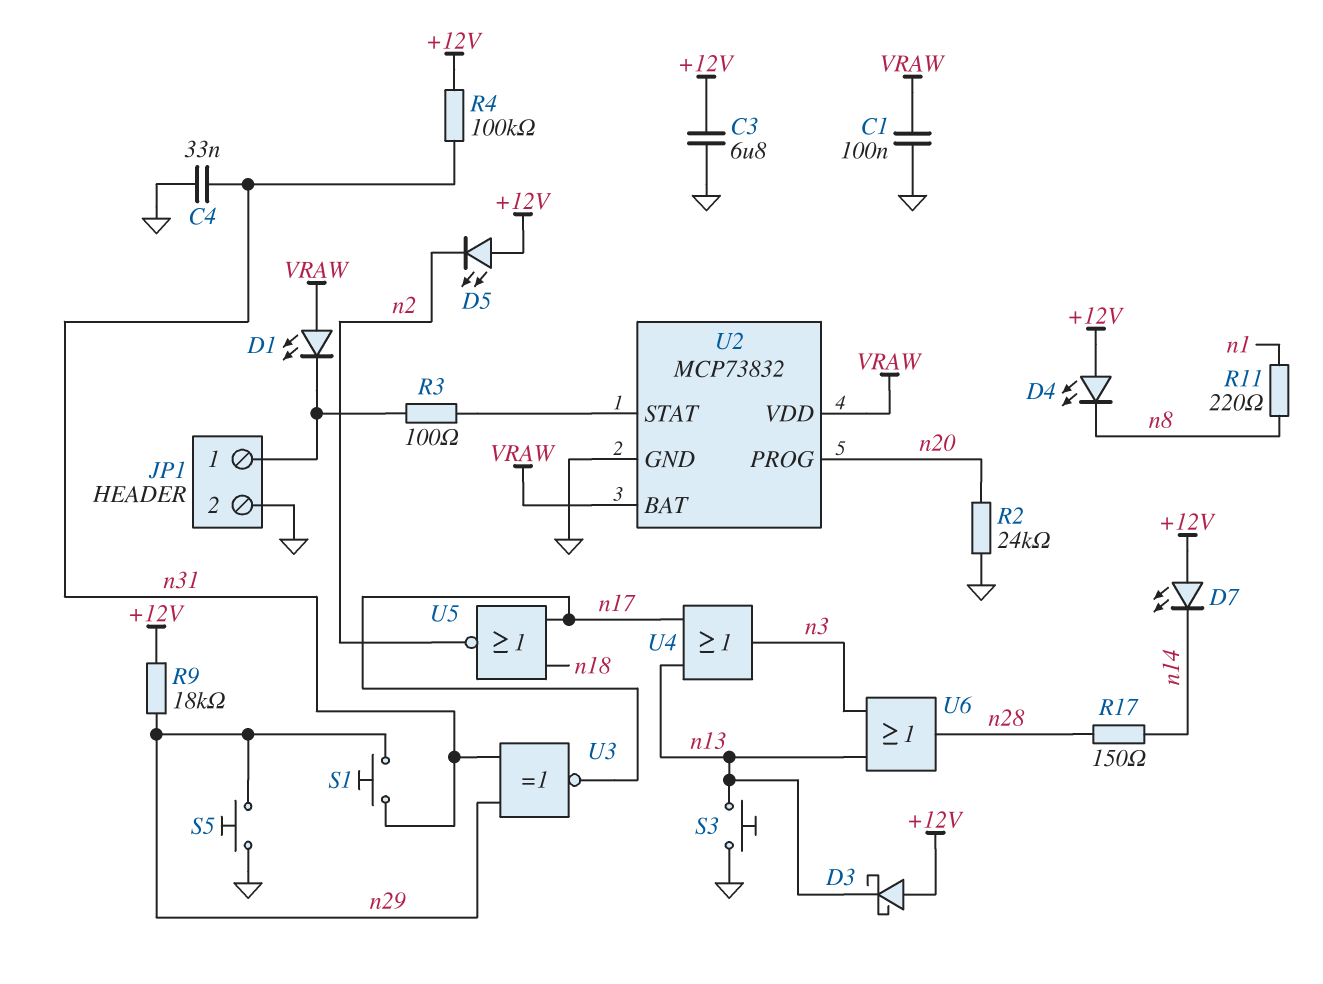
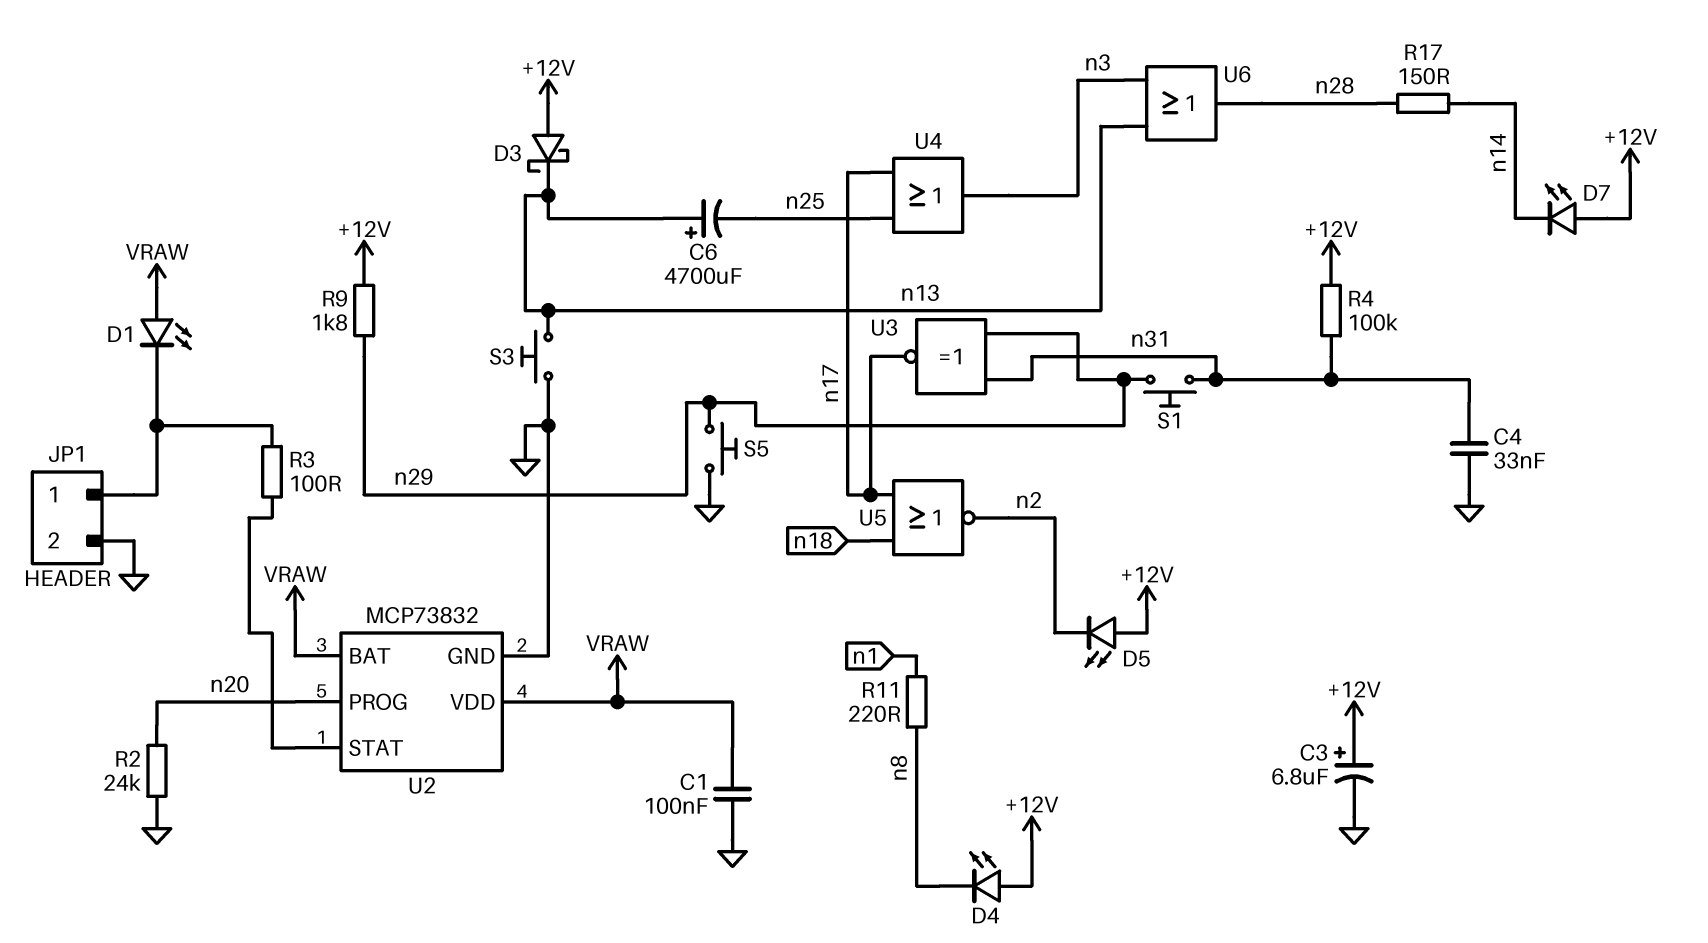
C3: 6.8uF (+12V, GND) -> 6.8uF (plus +12V, minus GND)
C6: none -> 4700uF (plus n13, minus n25)
R9: 18k (+12V, n29) -> 1.8k (+12V, n29)
U4: OR (in n13, in n17, out n3) -> OR (in n17, in n25, out n3)

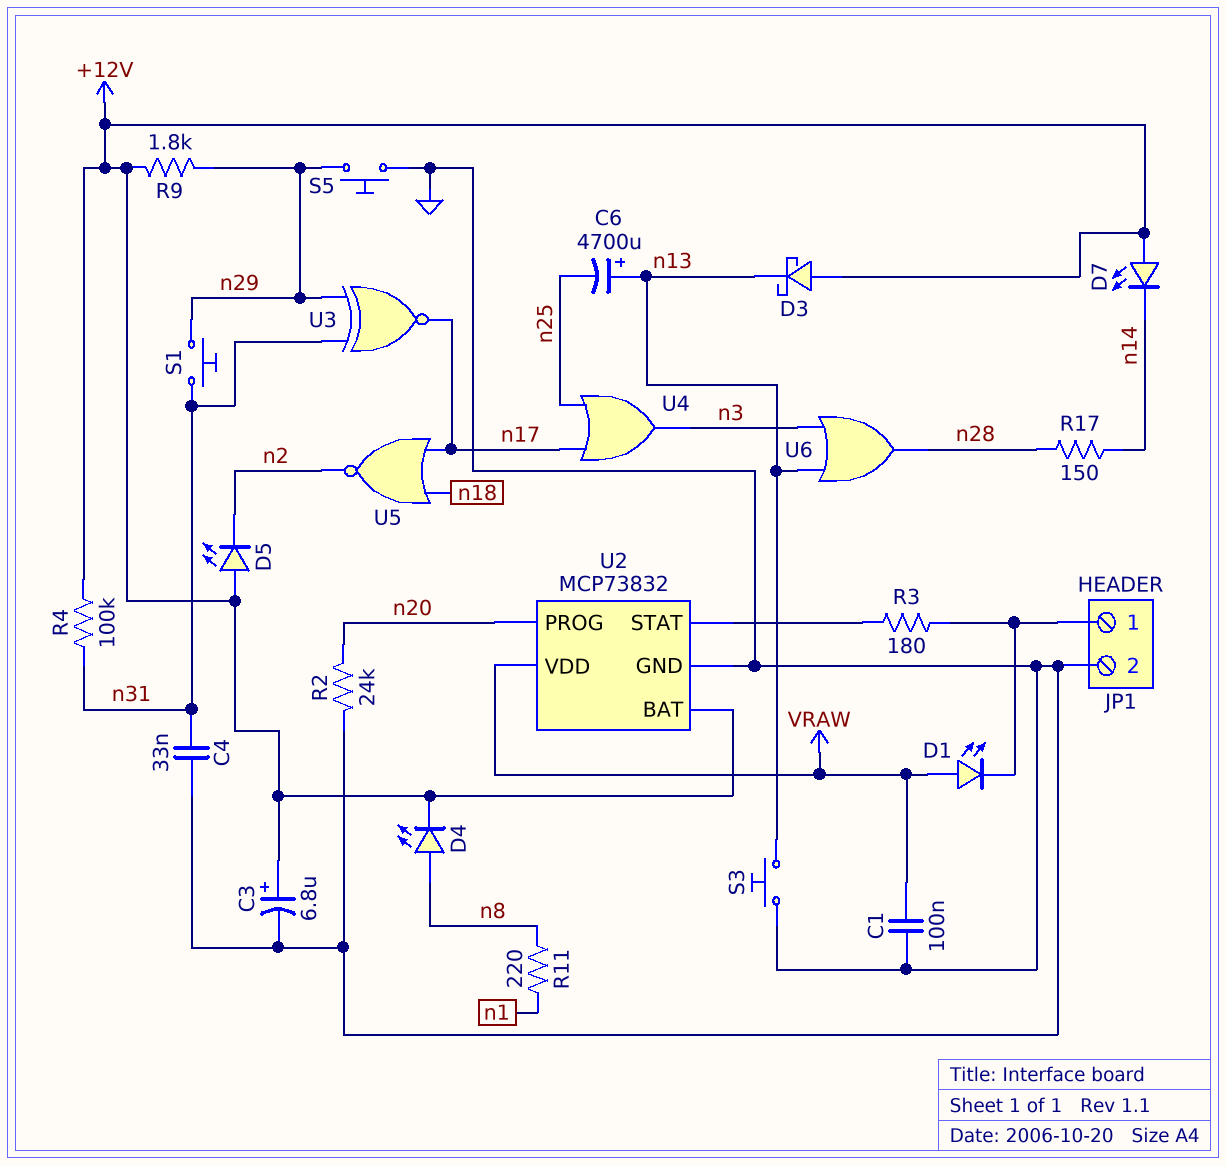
D4: LED (A +12V, K n8) -> LED (A n8, K +12V)
R3: 100 (JP1/1, U2/STAT) -> 180 (JP1/1, U2/STAT)
U2 pin BAT: VRAW -> +12V

